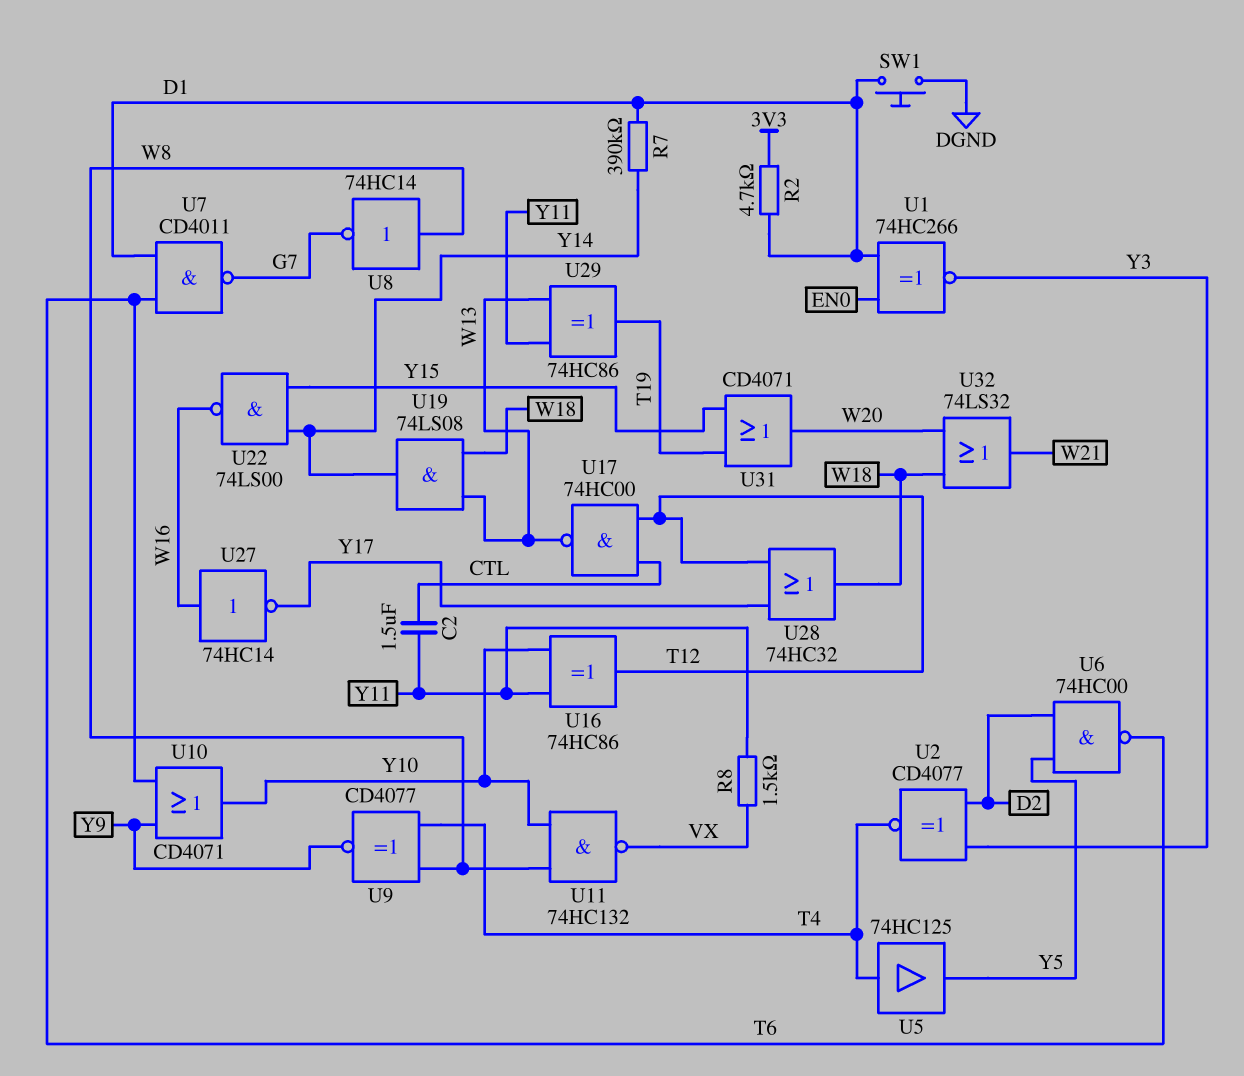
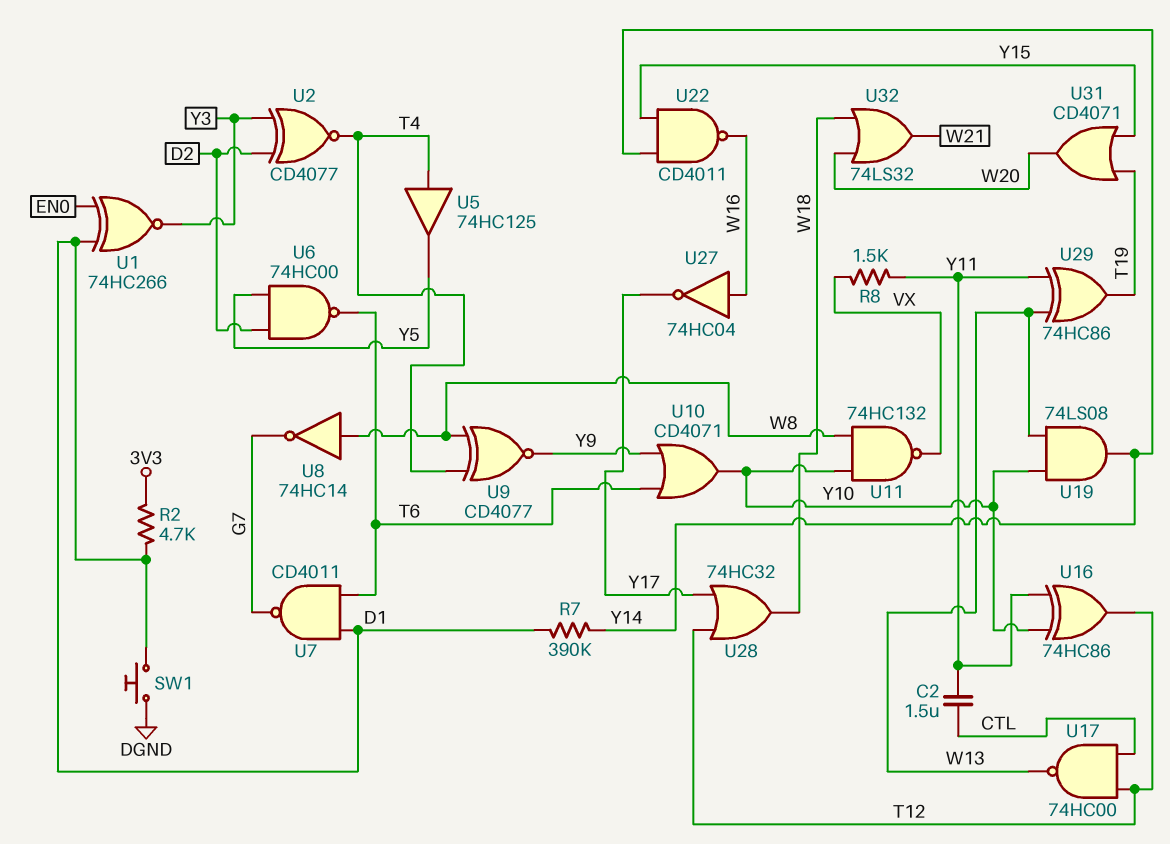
U19: AND 74LS08 (in W13, in W18, out Y14) -> AND 74LS08 (in W13, in Y10, out Y14)
U22: NAND 74LS00 (in Y14, in Y15, out W16) -> NAND CD4011 (in Y14, in Y15, out W16)
U27: NOT 74HC14 (in W16, out Y17) -> NOT 74HC04 (in W16, out Y17)

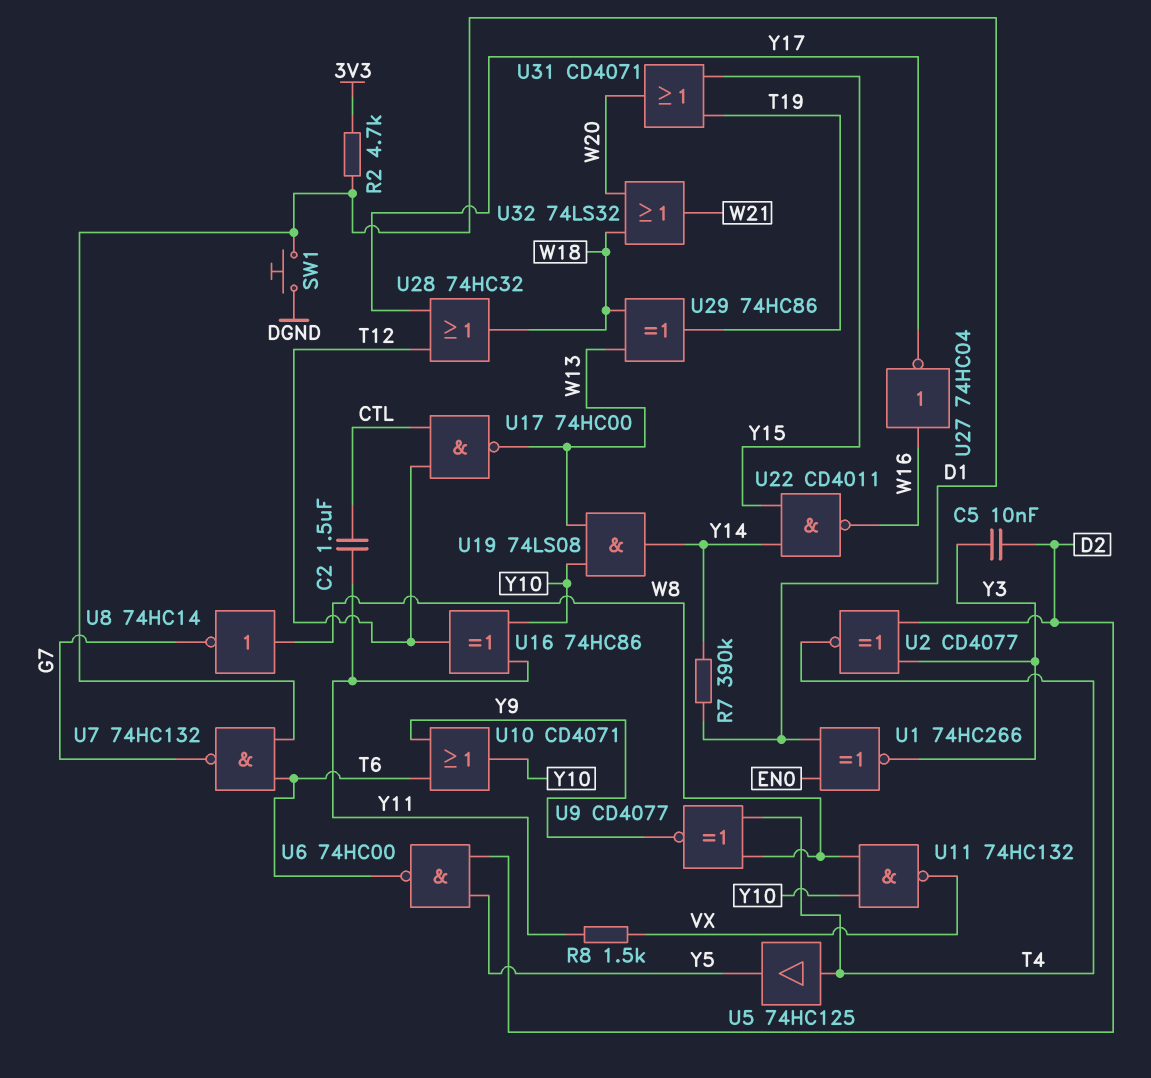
C5: none -> 10nF (D2, Y3)
U7: NAND CD4011 (in D1, in T6, out G7) -> NAND 74HC132 (in D1, in T6, out G7)
U29: XOR 74HC86 (in W13, in Y11, out T19) -> XOR 74HC86 (in W13, in W18, out T19)

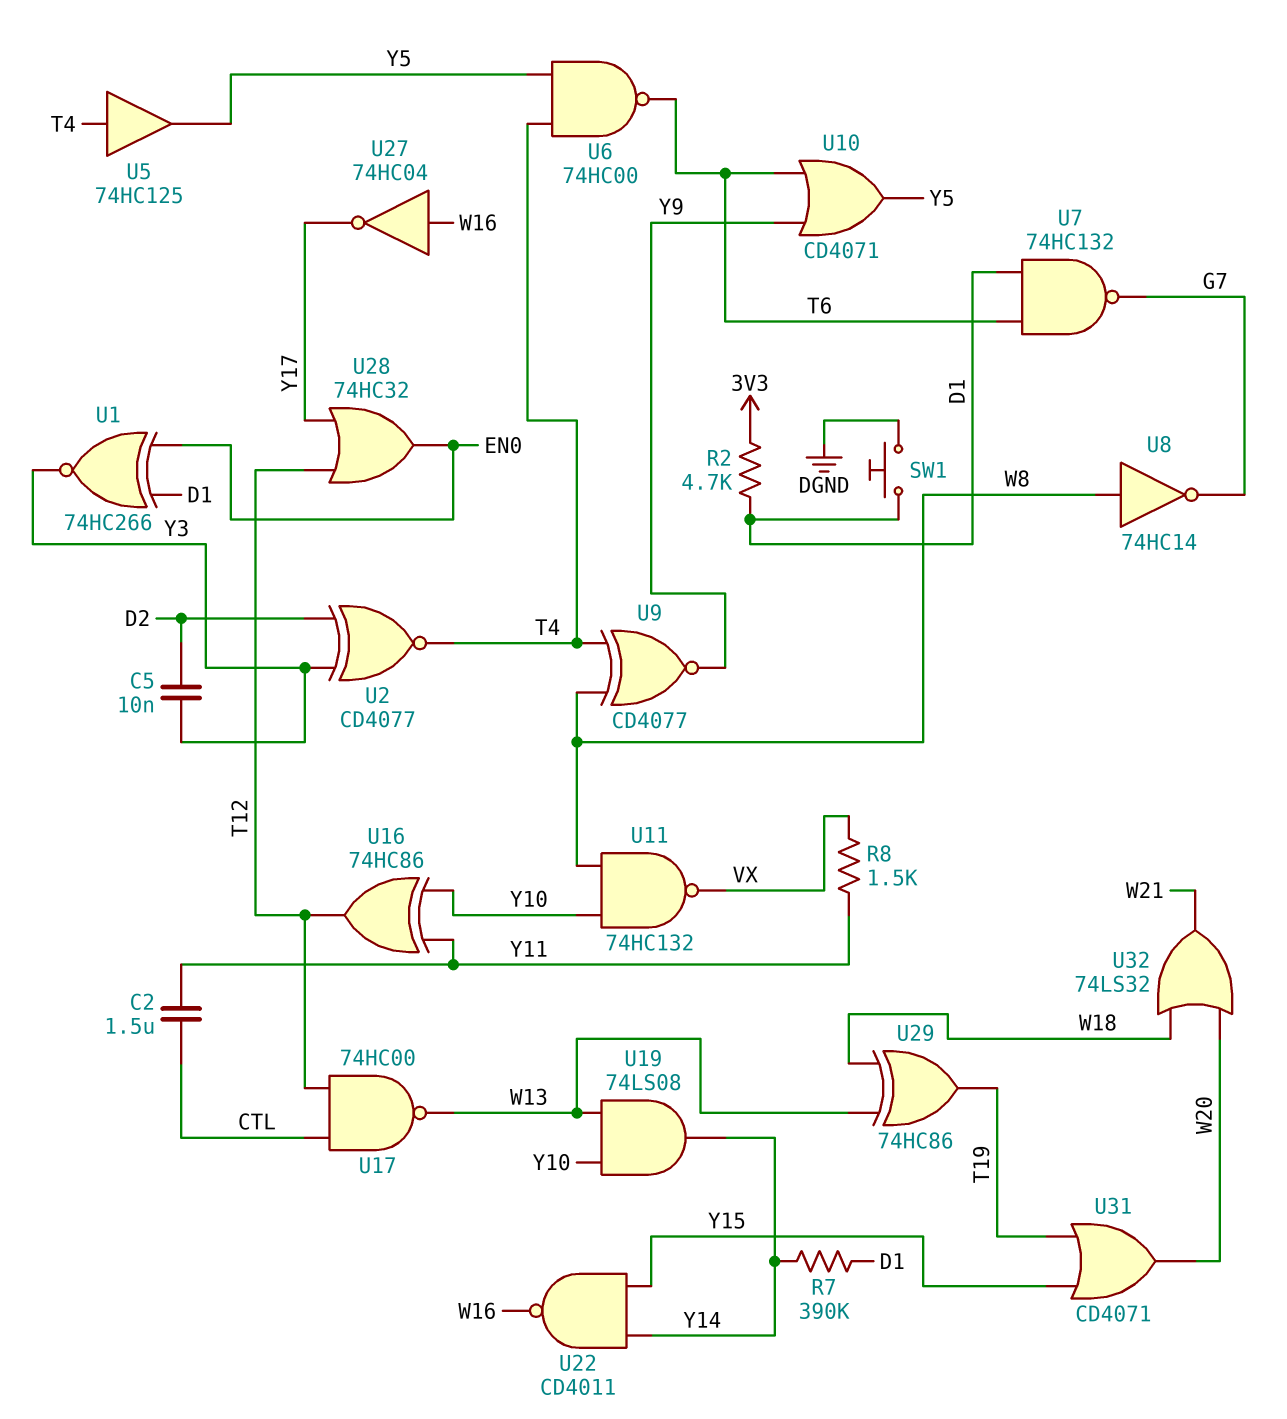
U6: NAND 74HC00 (in D2, in Y5, out T6) -> NAND 74HC00 (in T4, in Y5, out T6)
U10: OR CD4071 (in T6, in Y9, out Y10) -> OR CD4071 (in T6, in Y9, out Y5)
U28: OR 74HC32 (in T12, in Y17, out W18) -> OR 74HC32 (in T12, in Y17, out EN0)

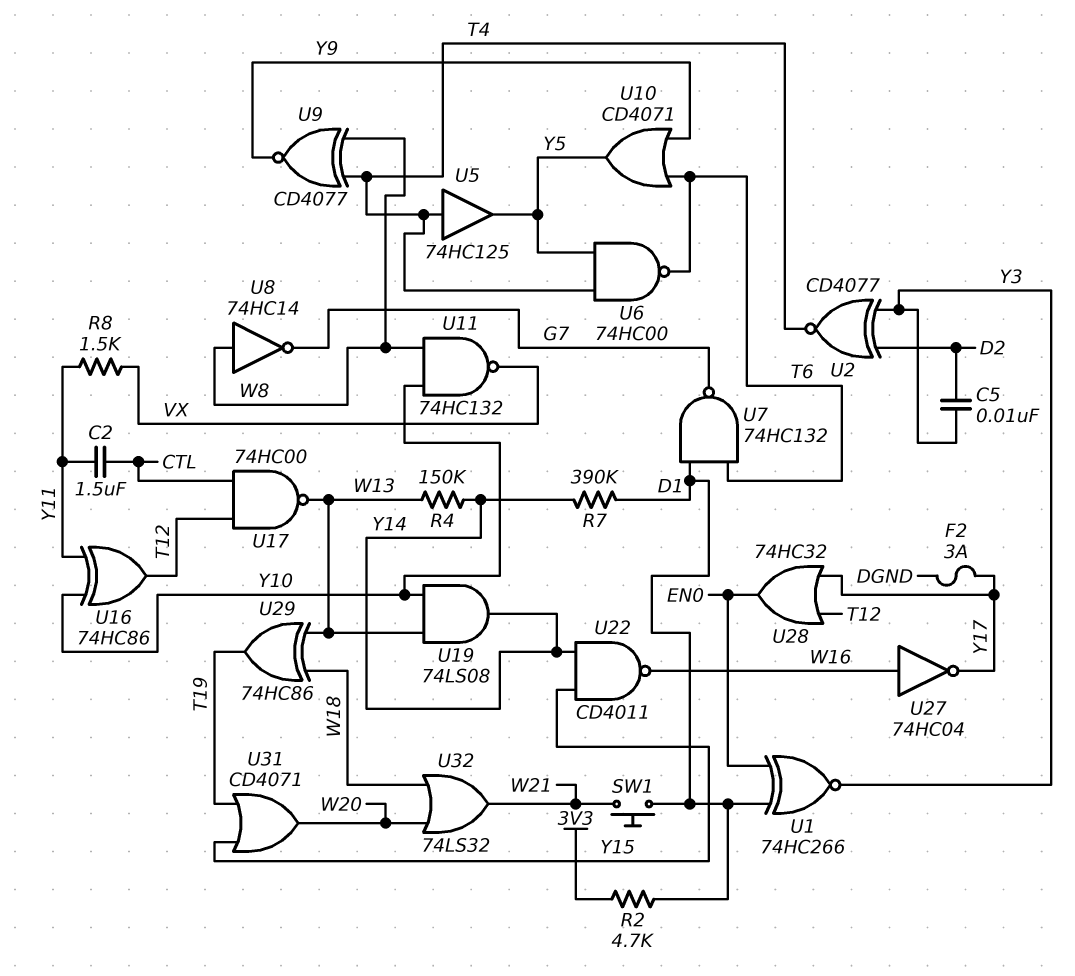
F2: none -> 3A (DGND, Y17)
R4: none -> 150k (W13, Y14)
SW1: button (D1, DGND) -> button (D1, W21)

